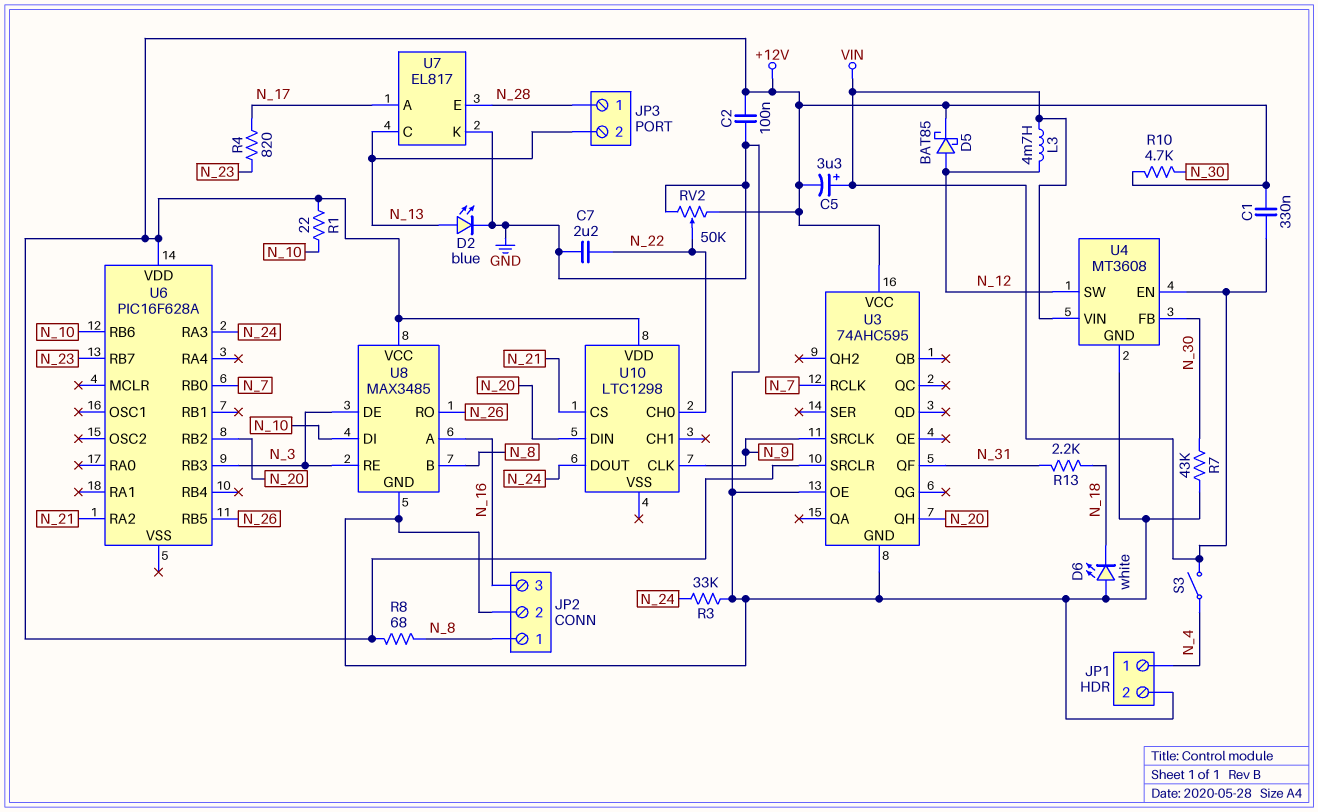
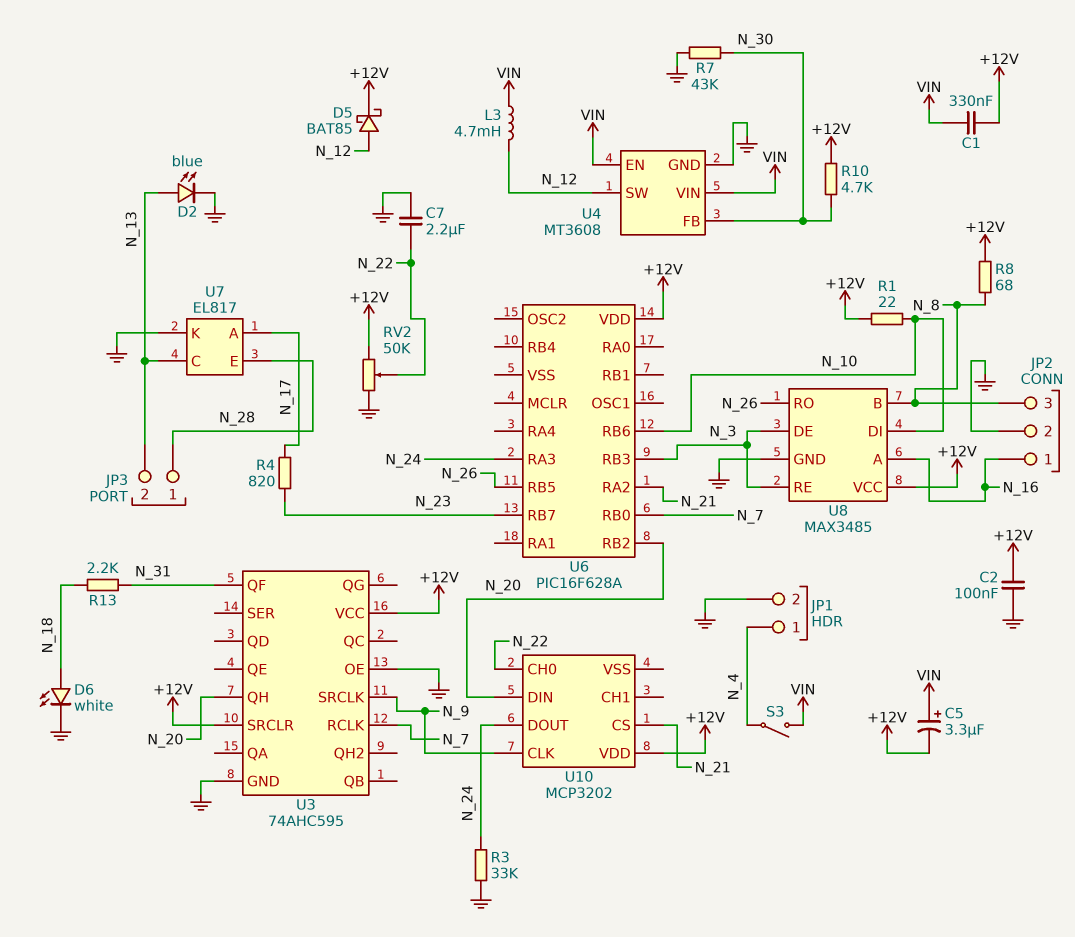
D6: LED white (A GND, K N_18) -> LED white (A N_18, K GND)
JP2 pin 1: N_8 -> N_16
JP2 pin 3: N_16 -> N_8
U10: LTC1298 -> MCP3202

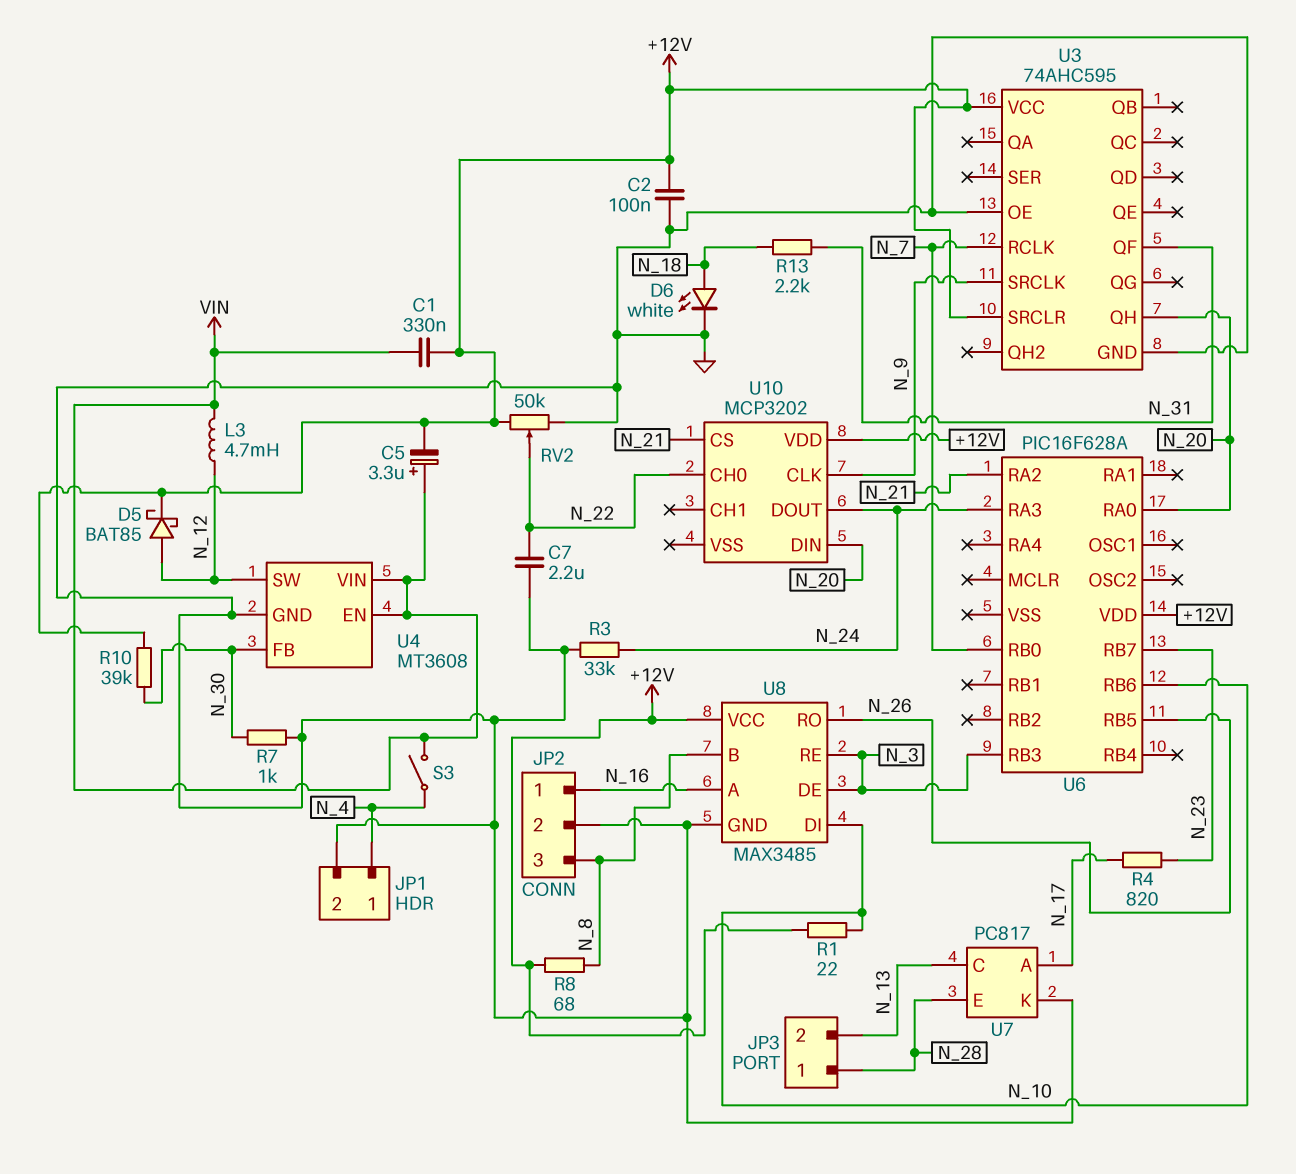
D2: LED blue (A N_13, K GND) -> none
R7: 43k (GND, N_30) -> 1k (GND, N_30)
R10: 4.7k (+12V, N_30) -> 39k (+12V, N_30)
U6 pin RA0: none -> N_20
U6 pin RB2: N_20 -> none
U7: EL817 -> PC817

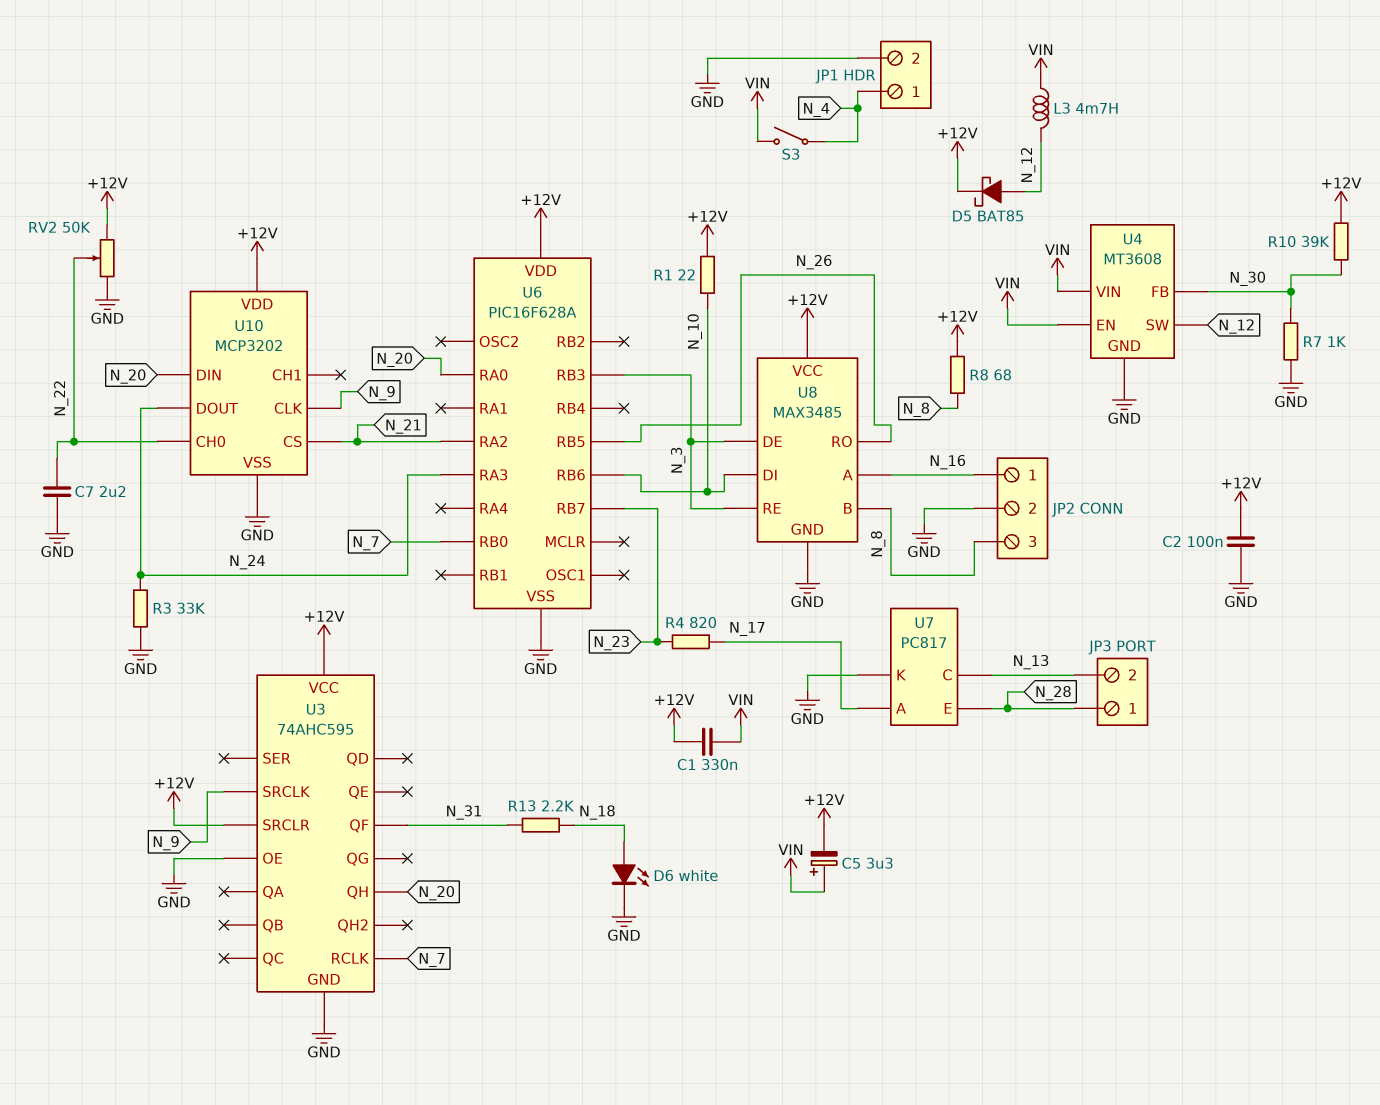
U6 pin VSS: none -> GND
U10 pin VSS: none -> GND

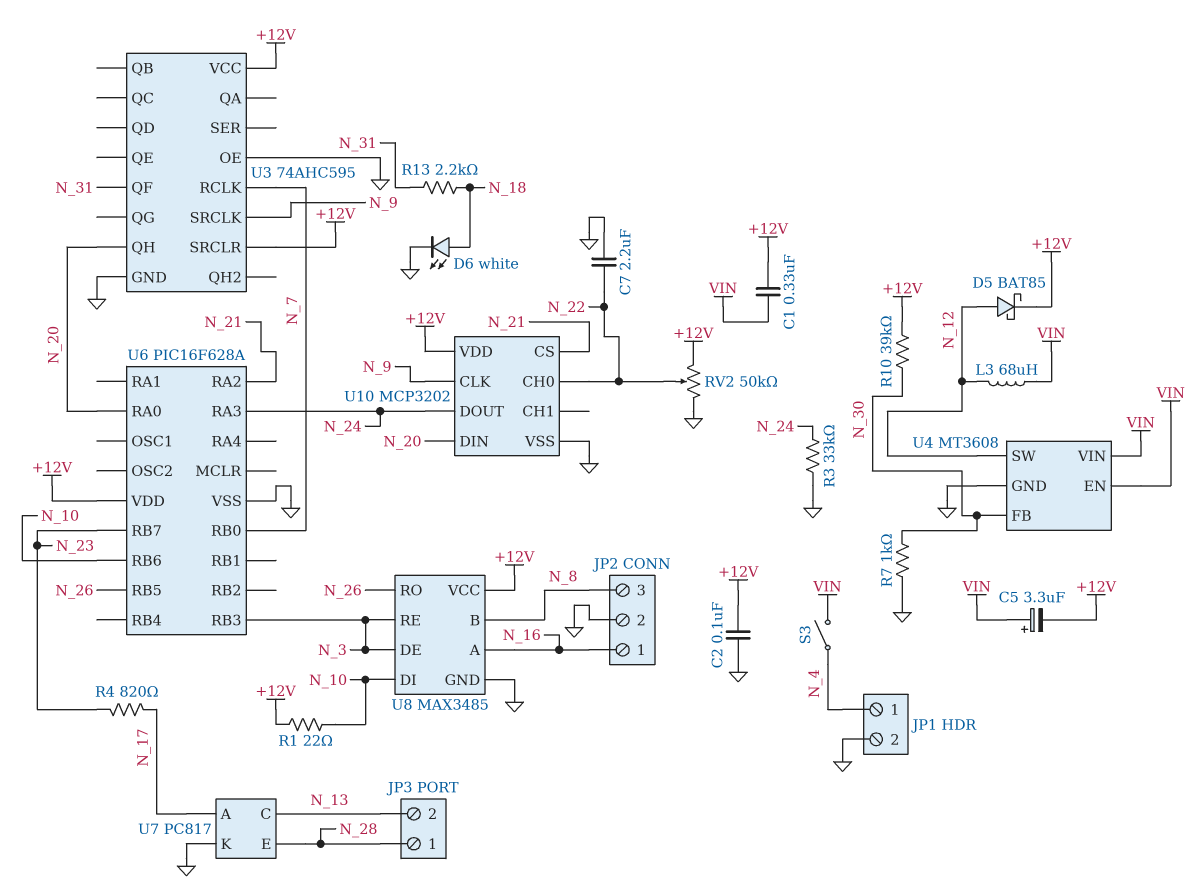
L3: 4.7mH (N_12, VIN) -> 68uH (N_12, VIN)
R8: 68 (+12V, N_8) -> none

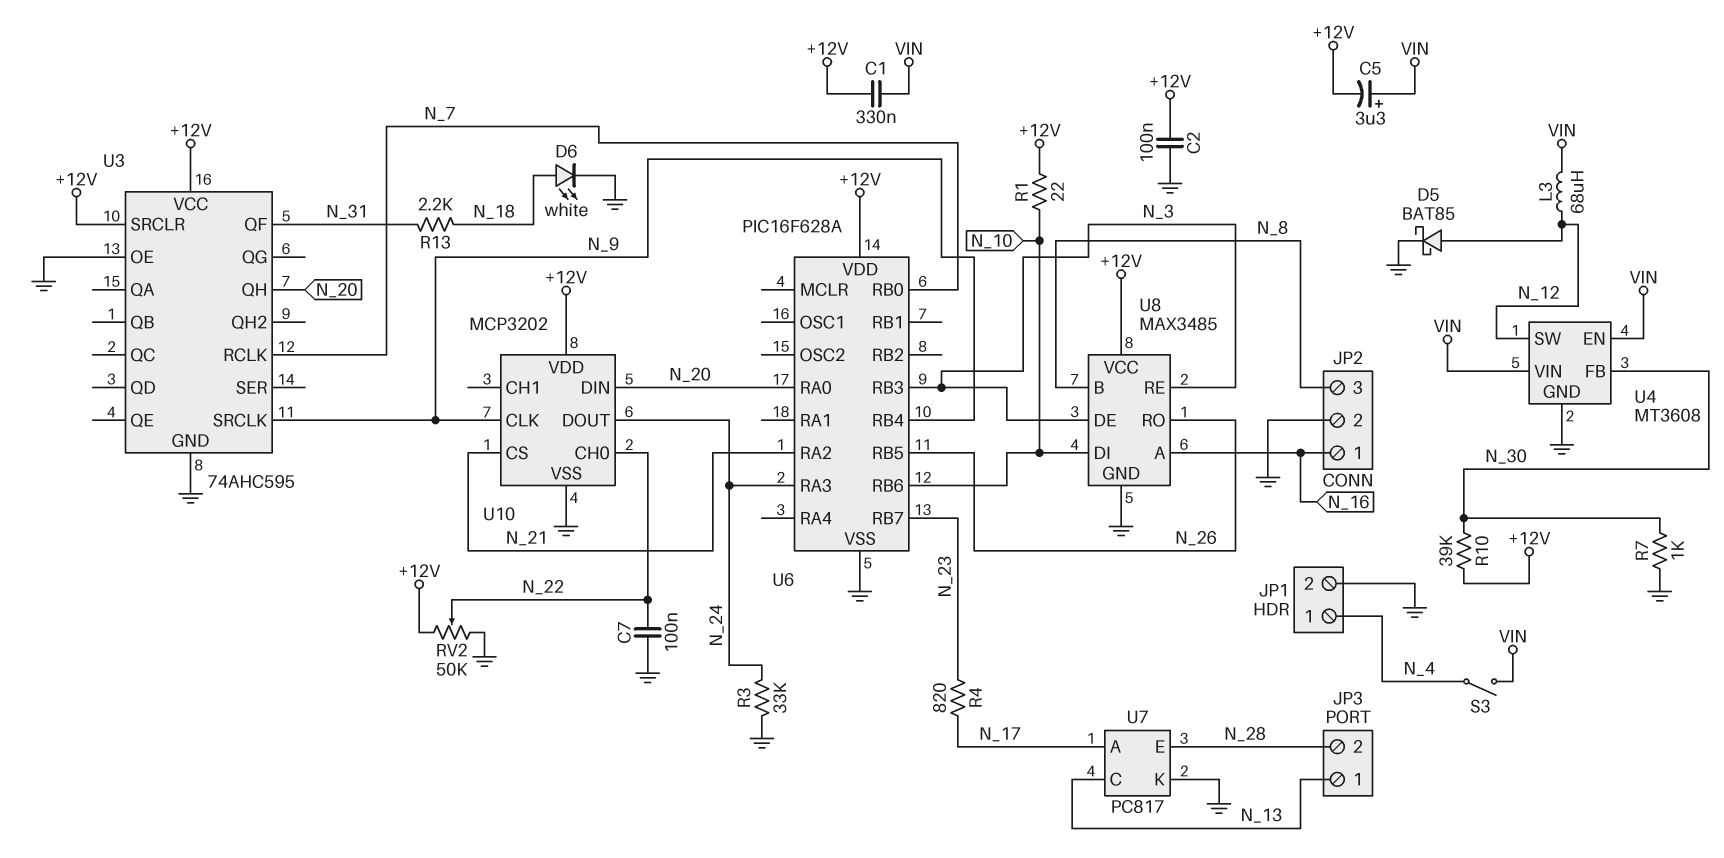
C7: 2.2uF (GND, N_22) -> 100nF (GND, N_22)
D5: schottky BAT85 (A N_12, K +12V) -> schottky BAT85 (A N_12, K GND)
JP3 pin 1: N_28 -> N_13
JP3 pin 2: N_13 -> N_28
U6 pin RB4: none -> N_9

